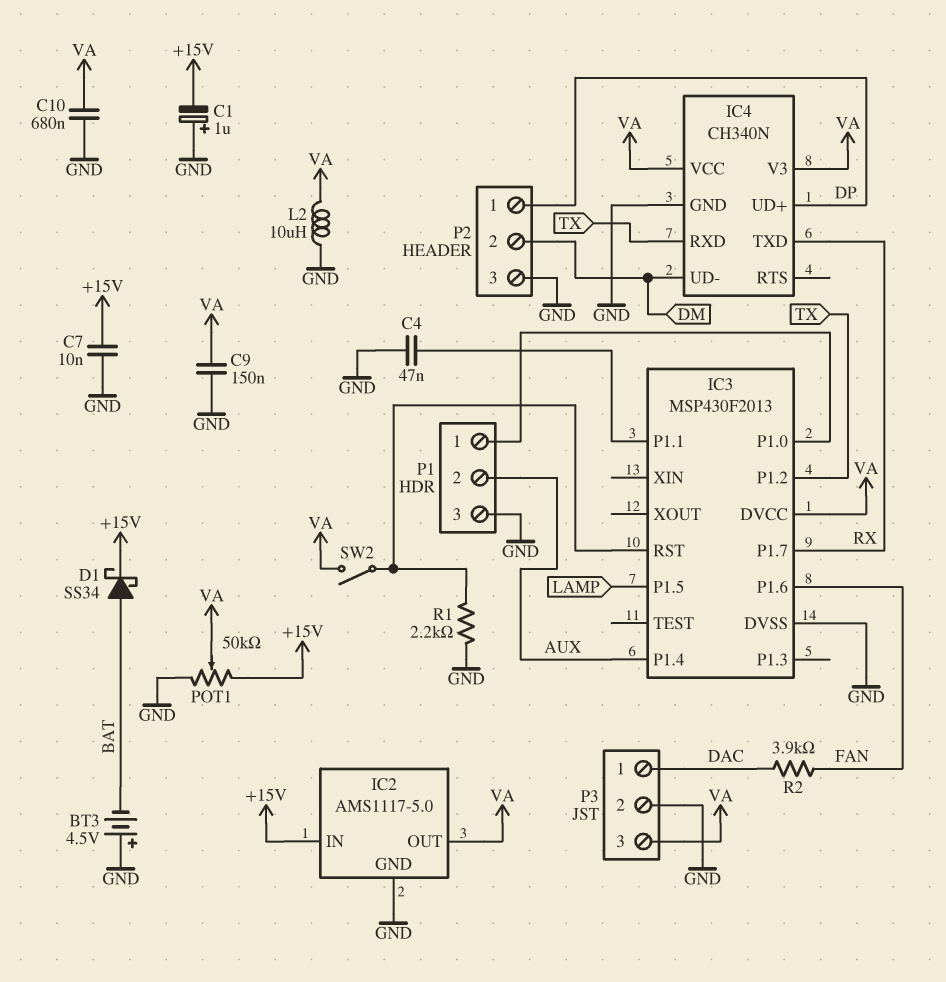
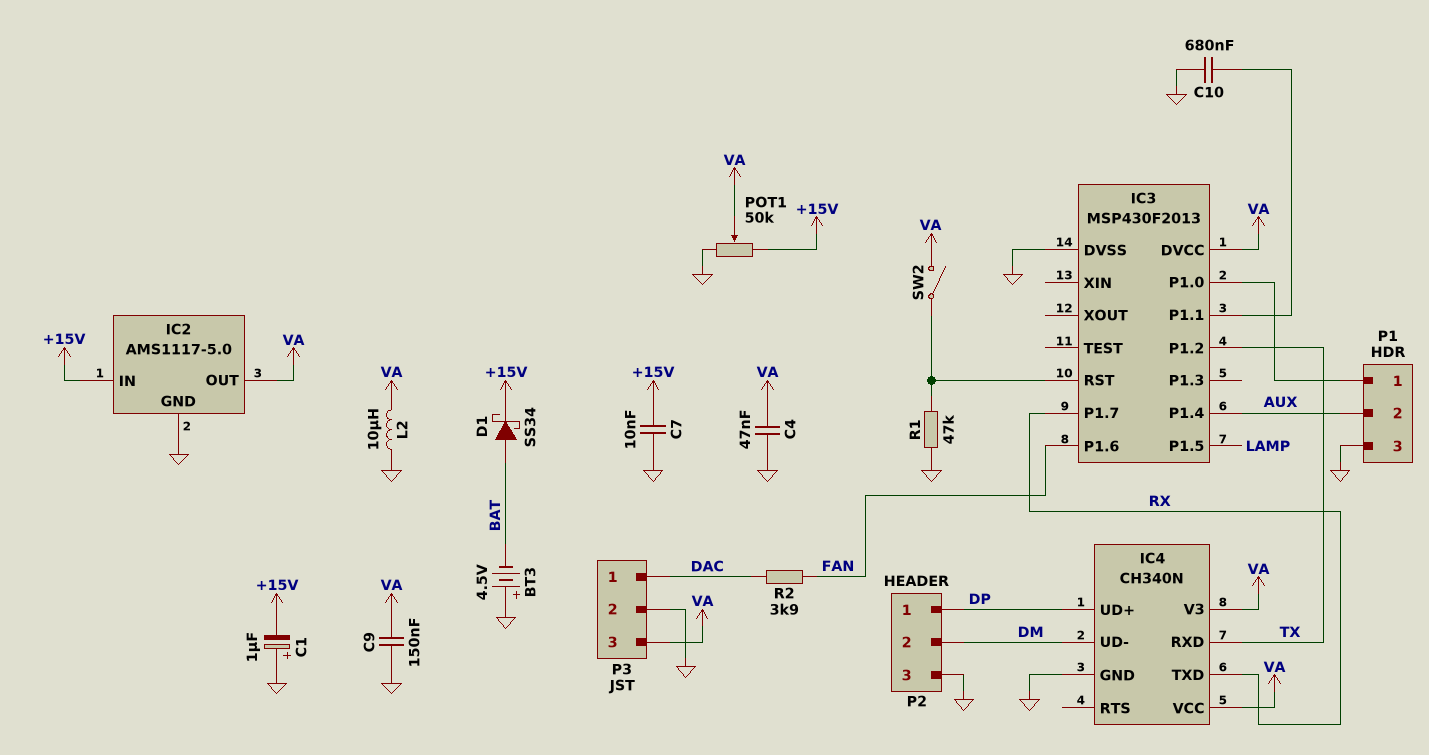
C4: 47nF (GND, IC3/P1.1) -> 47nF (GND, VA)
C10: 680nF (GND, VA) -> 680nF (GND, IC3/P1.1)
R1: 2.2k (GND, IC3/RST) -> 47k (GND, IC3/RST)

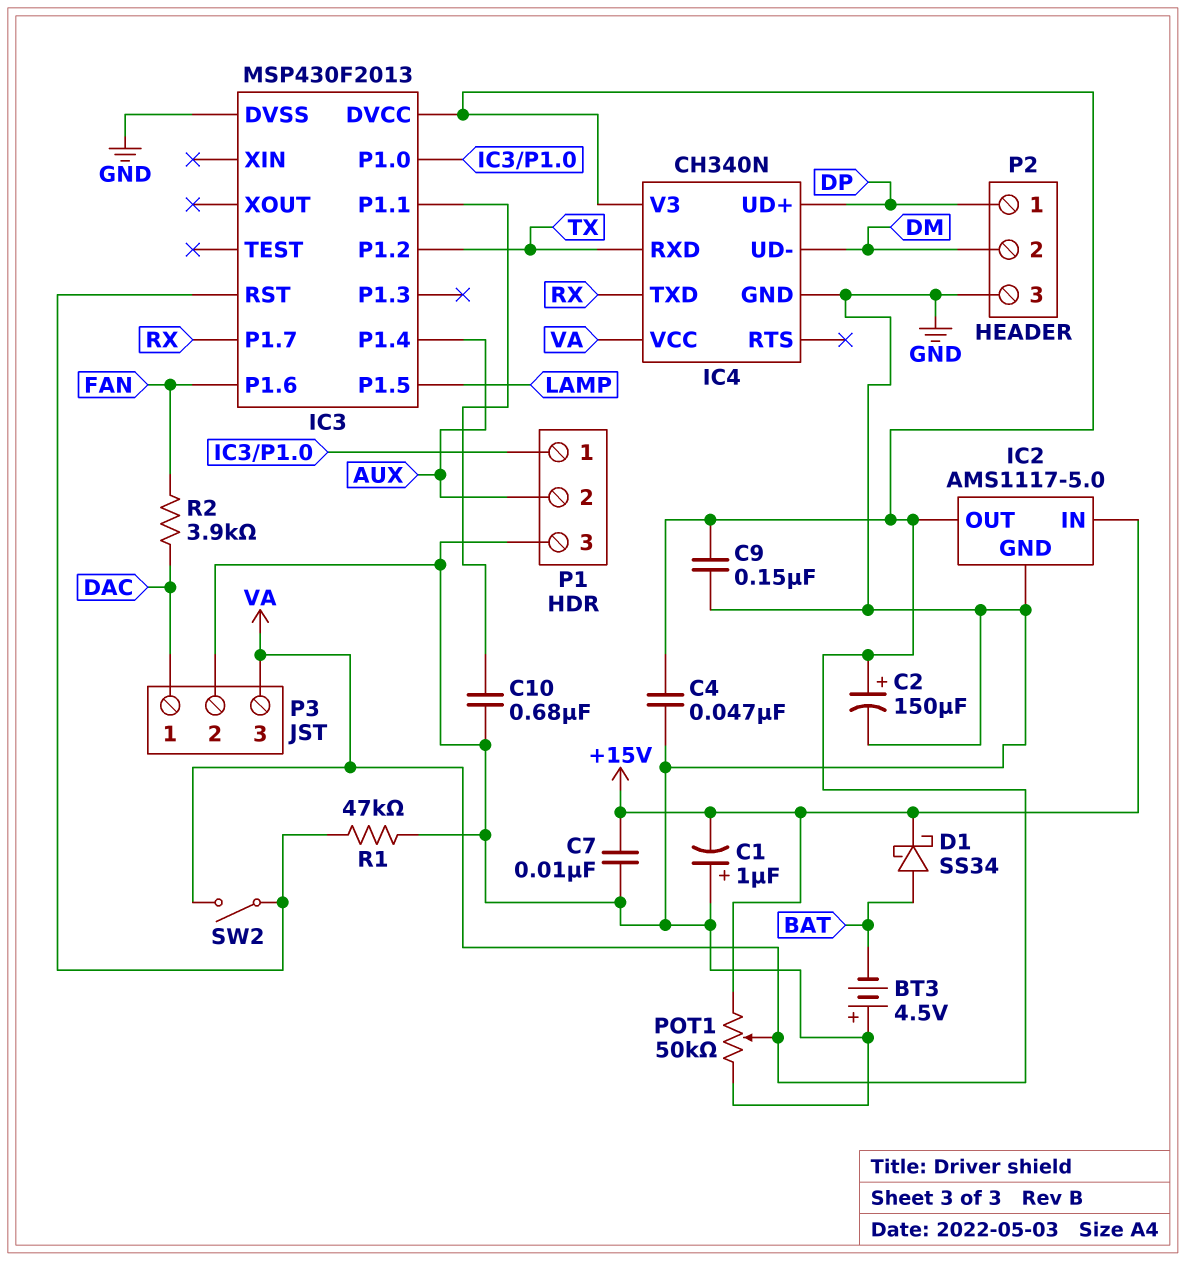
C2: none -> 150uF (plus VA, minus GND)
L2: 10uH (GND, VA) -> none

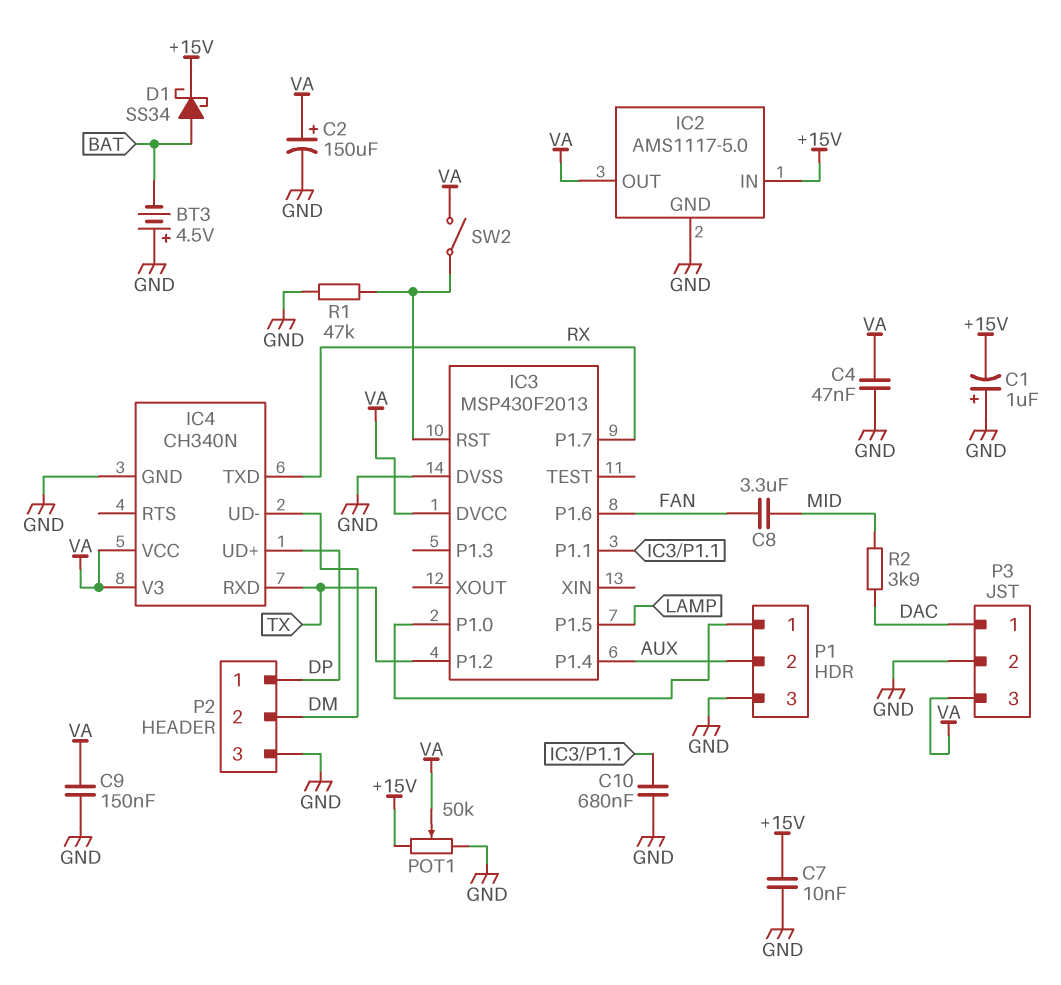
C8: none -> 3.3uF (FAN, MID)
R2: 3.9k (DAC, FAN) -> 3.9k (DAC, MID)

